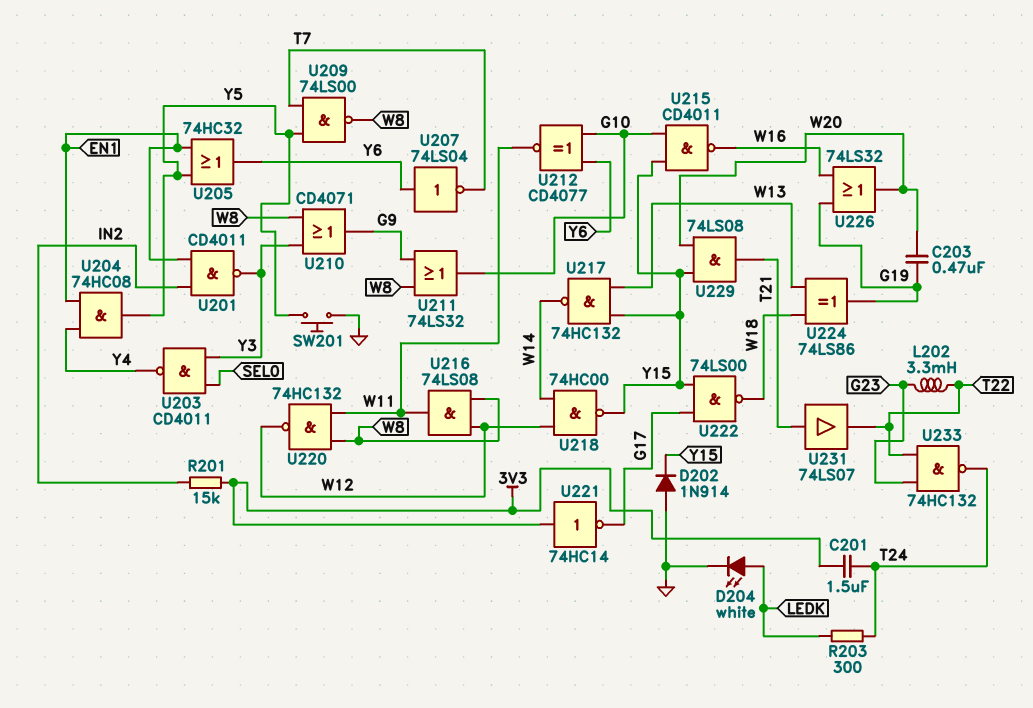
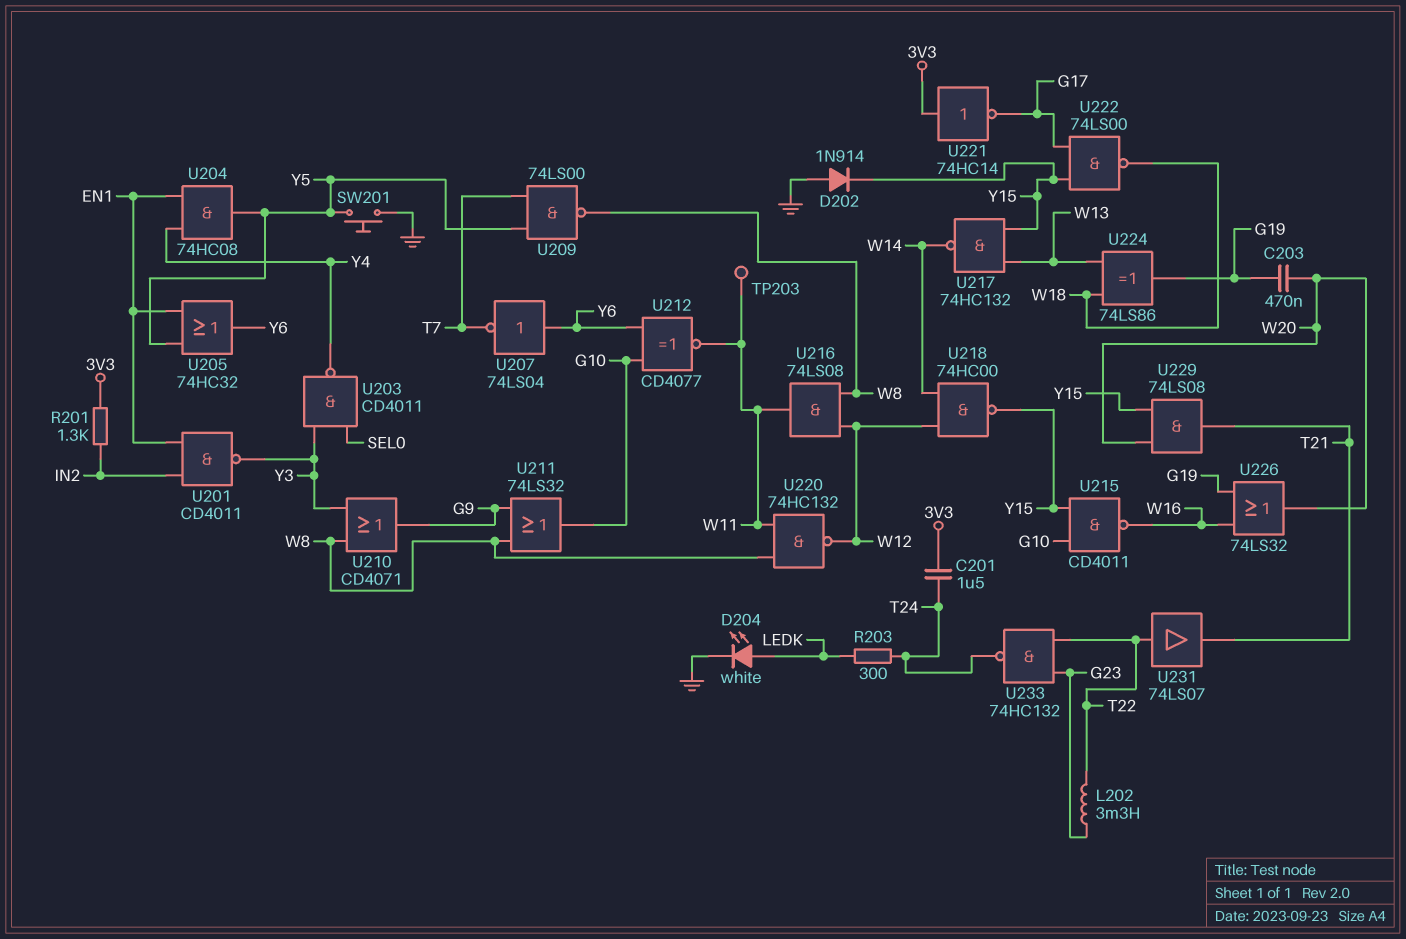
R201: 15k (3V3, IN2) -> 1.3k (3V3, IN2)
TP203: none -> test point (W11)
U231: buffer 74LS07 (in T21, out T22) -> buffer 74LS07 (in T22, out T21)

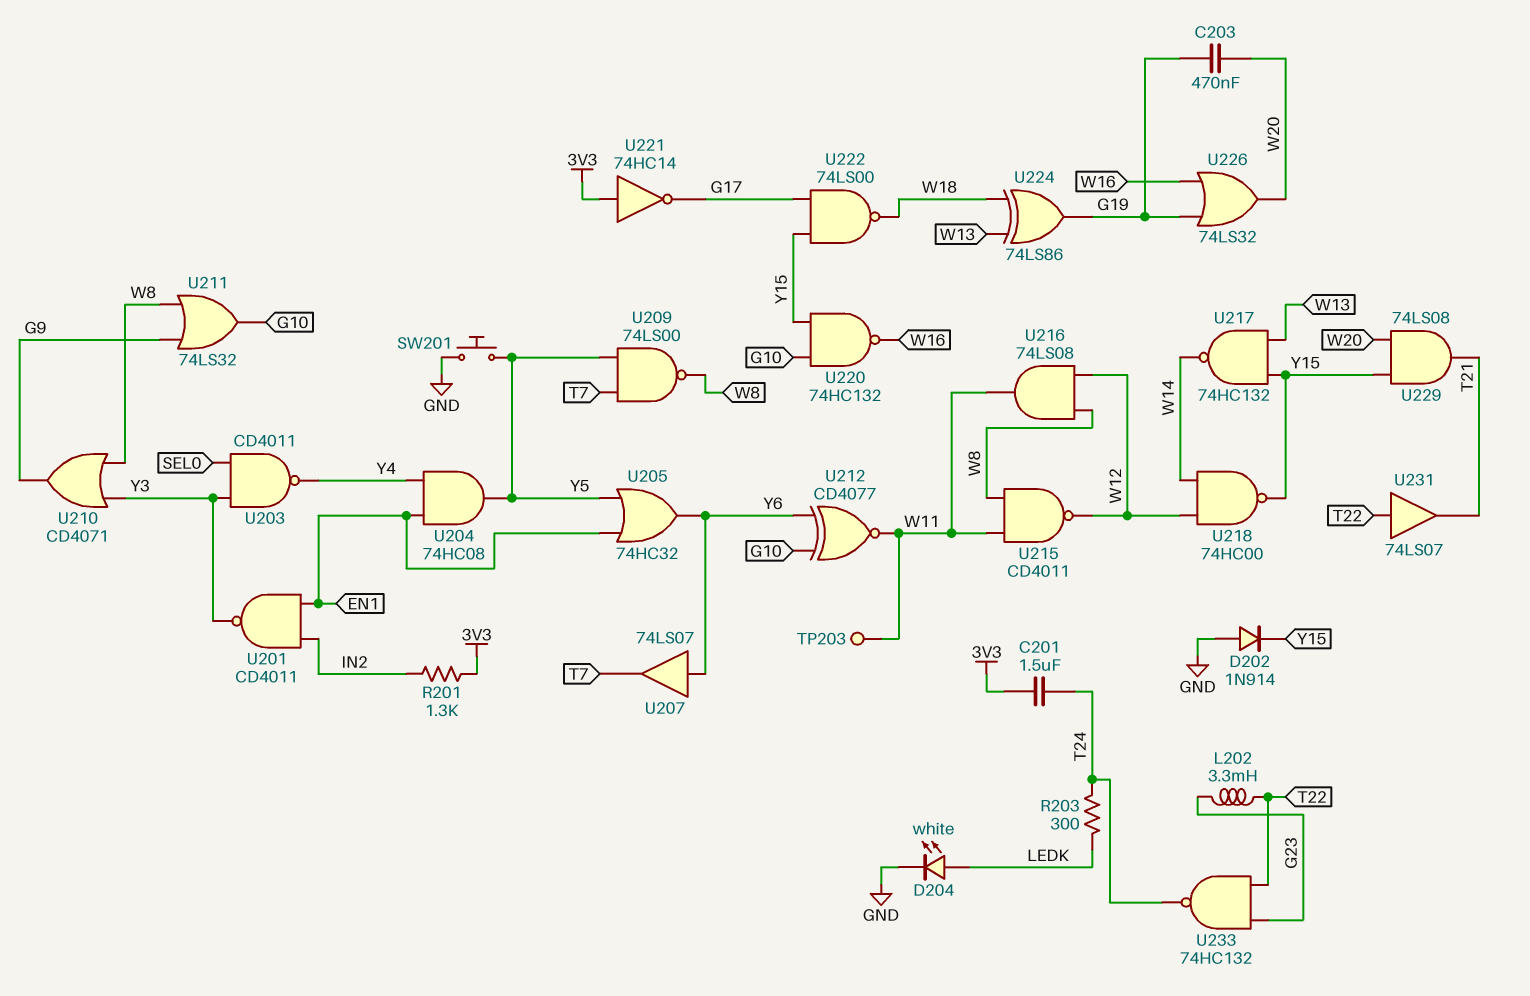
U207: NOT 74LS04 (in Y6, out T7) -> buffer 74LS07 (in Y6, out T7)
U215: NAND CD4011 (in G10, in Y15, out W16) -> NAND CD4011 (in W8, in W11, out W12)
U220: NAND 74HC132 (in W8, in W11, out W12) -> NAND 74HC132 (in G10, in Y15, out W16)

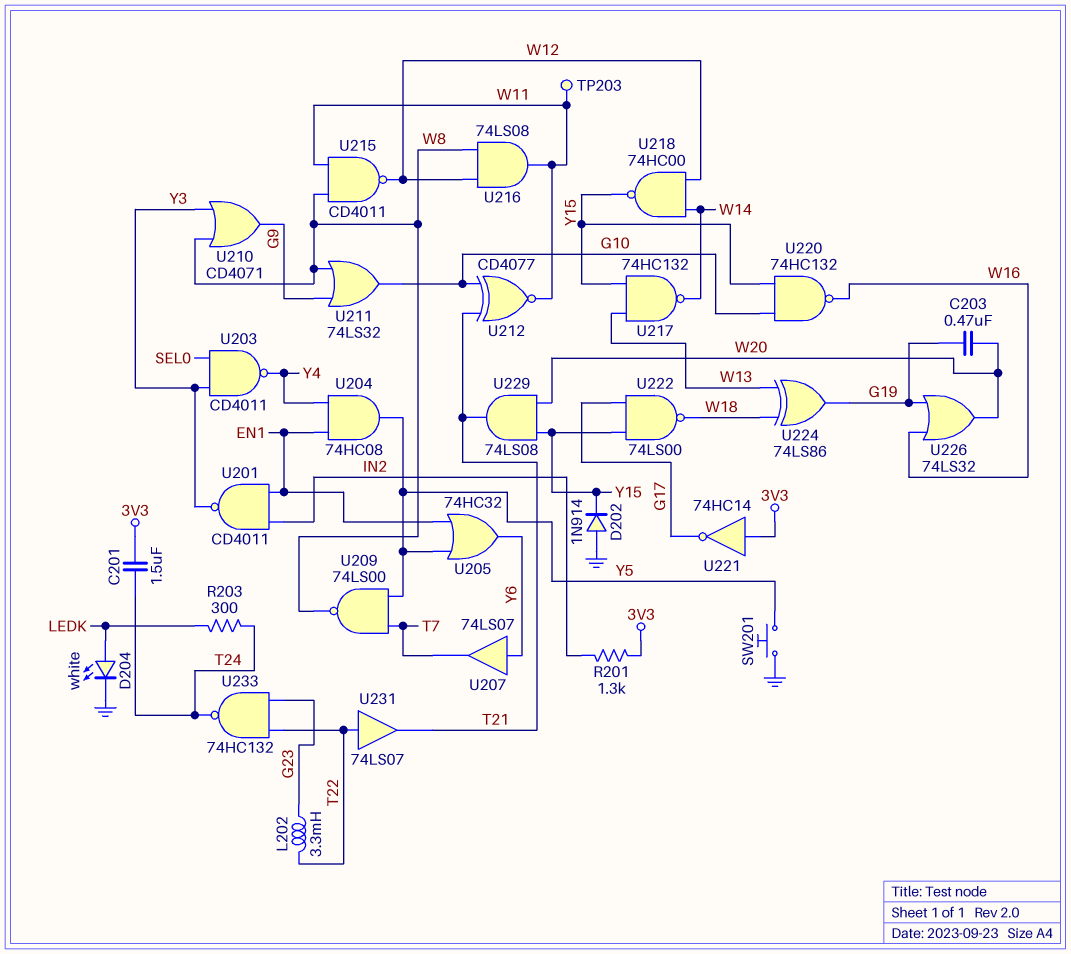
U212: XNOR CD4077 (in G10, in Y6, out W11) -> XNOR CD4077 (in G10, in T21, out W11)

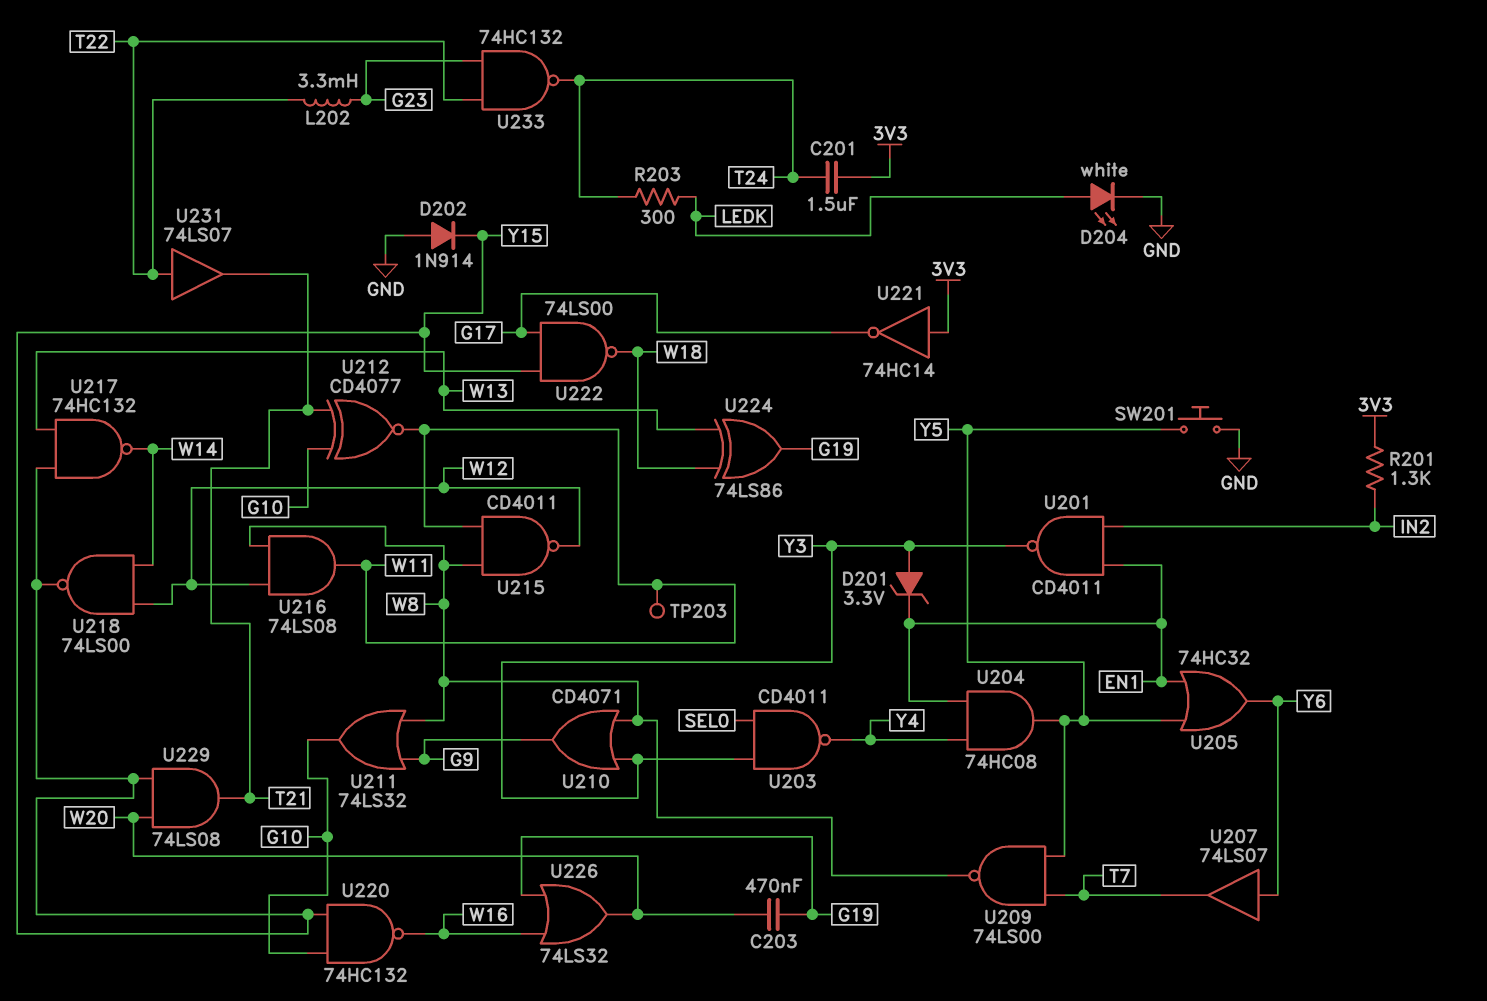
D201: none -> zener 3.3V (A Y3, K EN1)
U218: NAND 74HC00 (in W12, in W14, out Y15) -> NAND 74LS00 (in W12, in W14, out Y15)

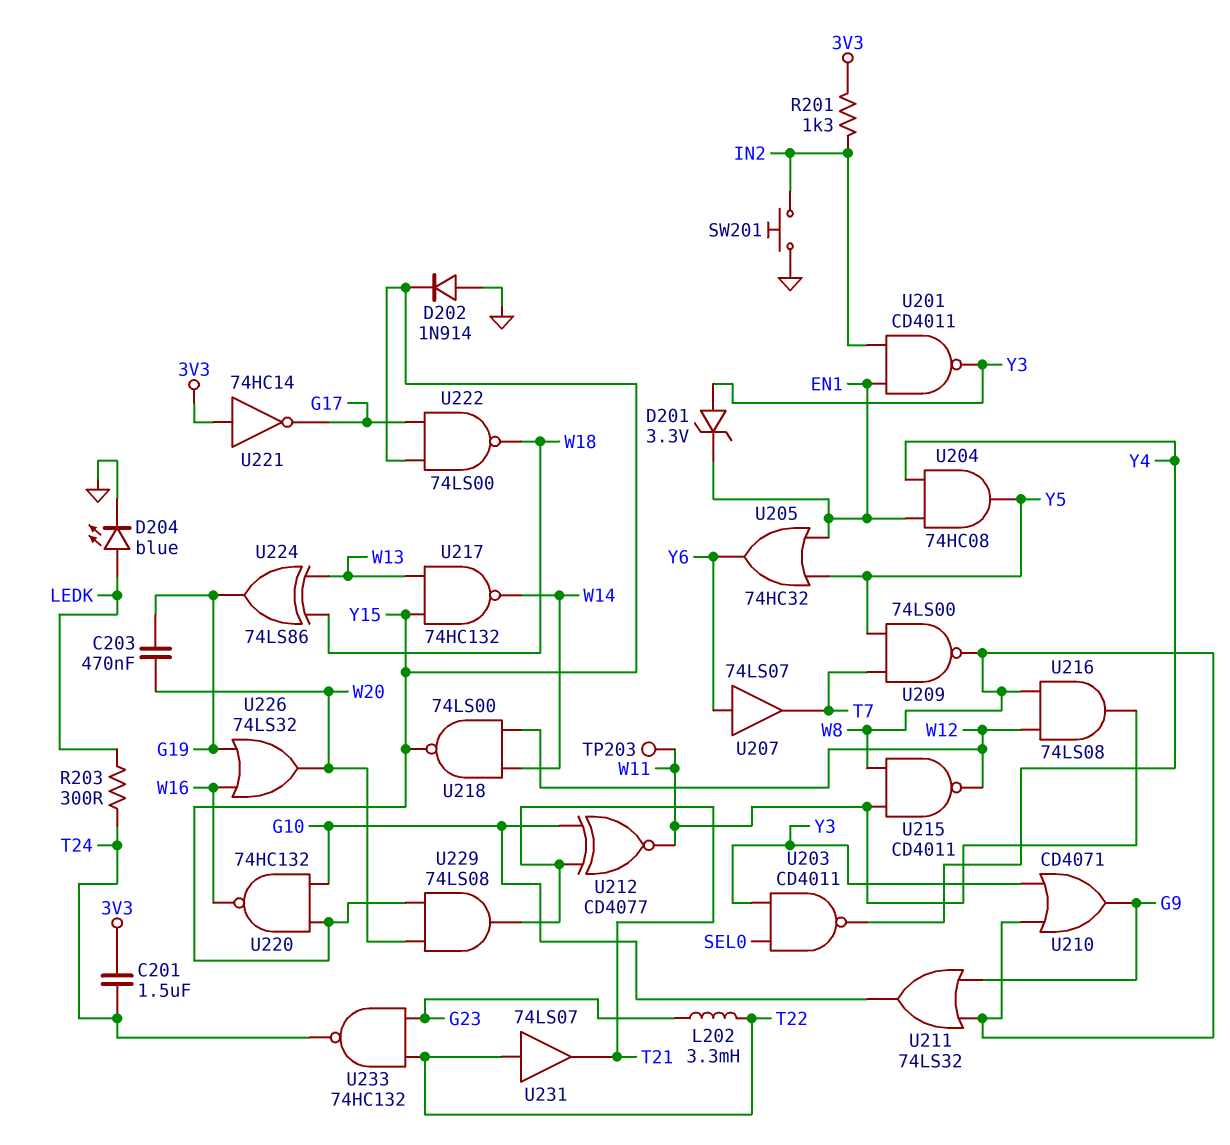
D204: LED white (A LEDK, K GND) -> LED blue (A LEDK, K GND)
SW201: button (GND, Y5) -> button (GND, IN2)

